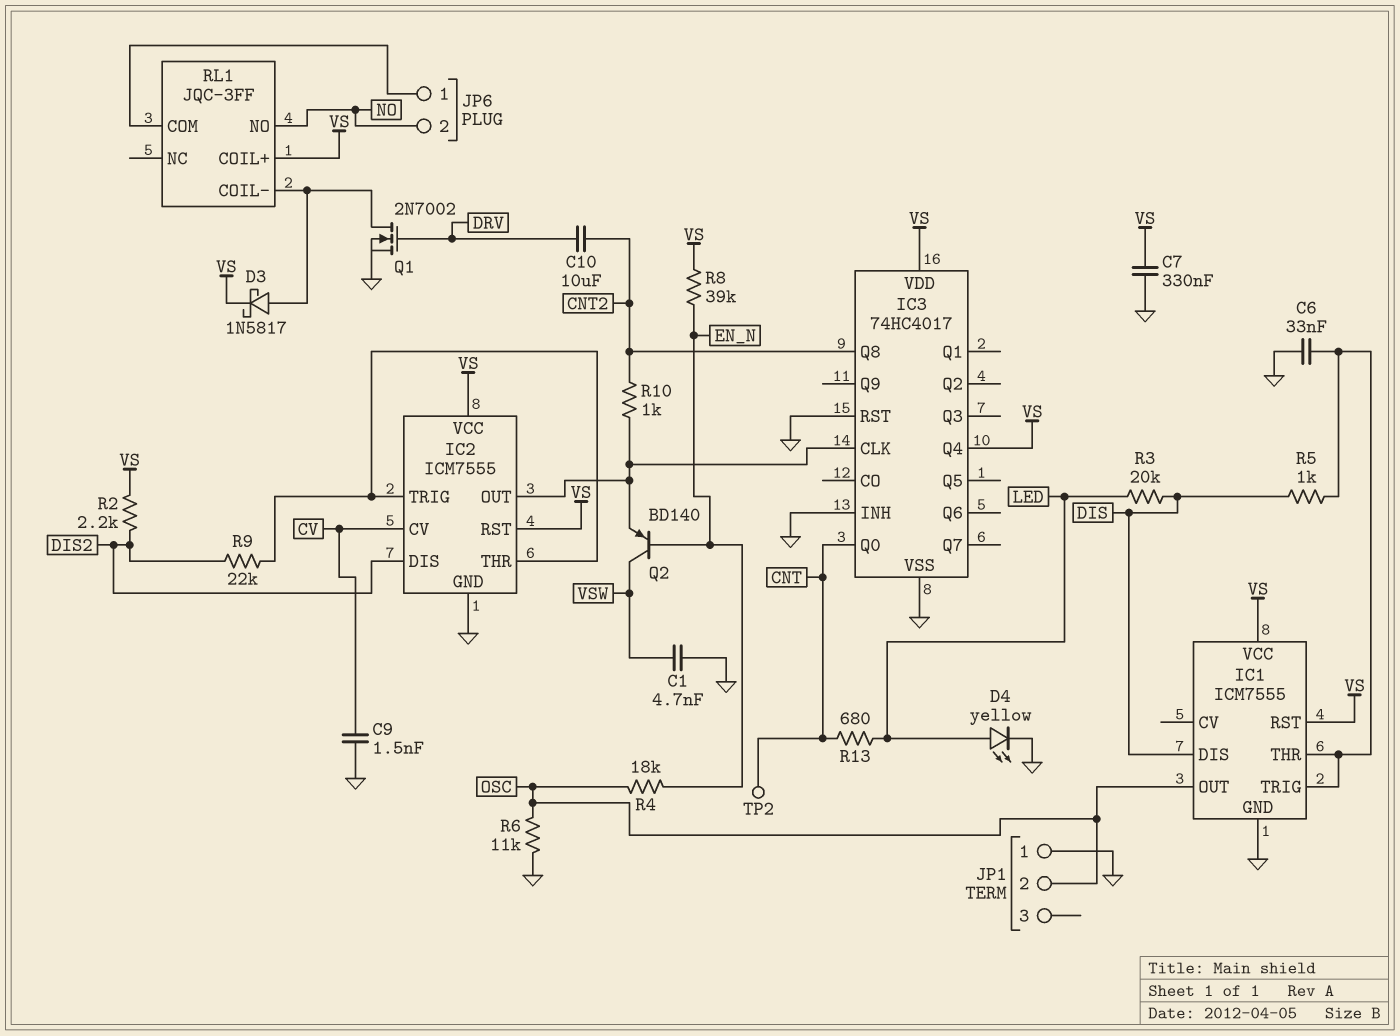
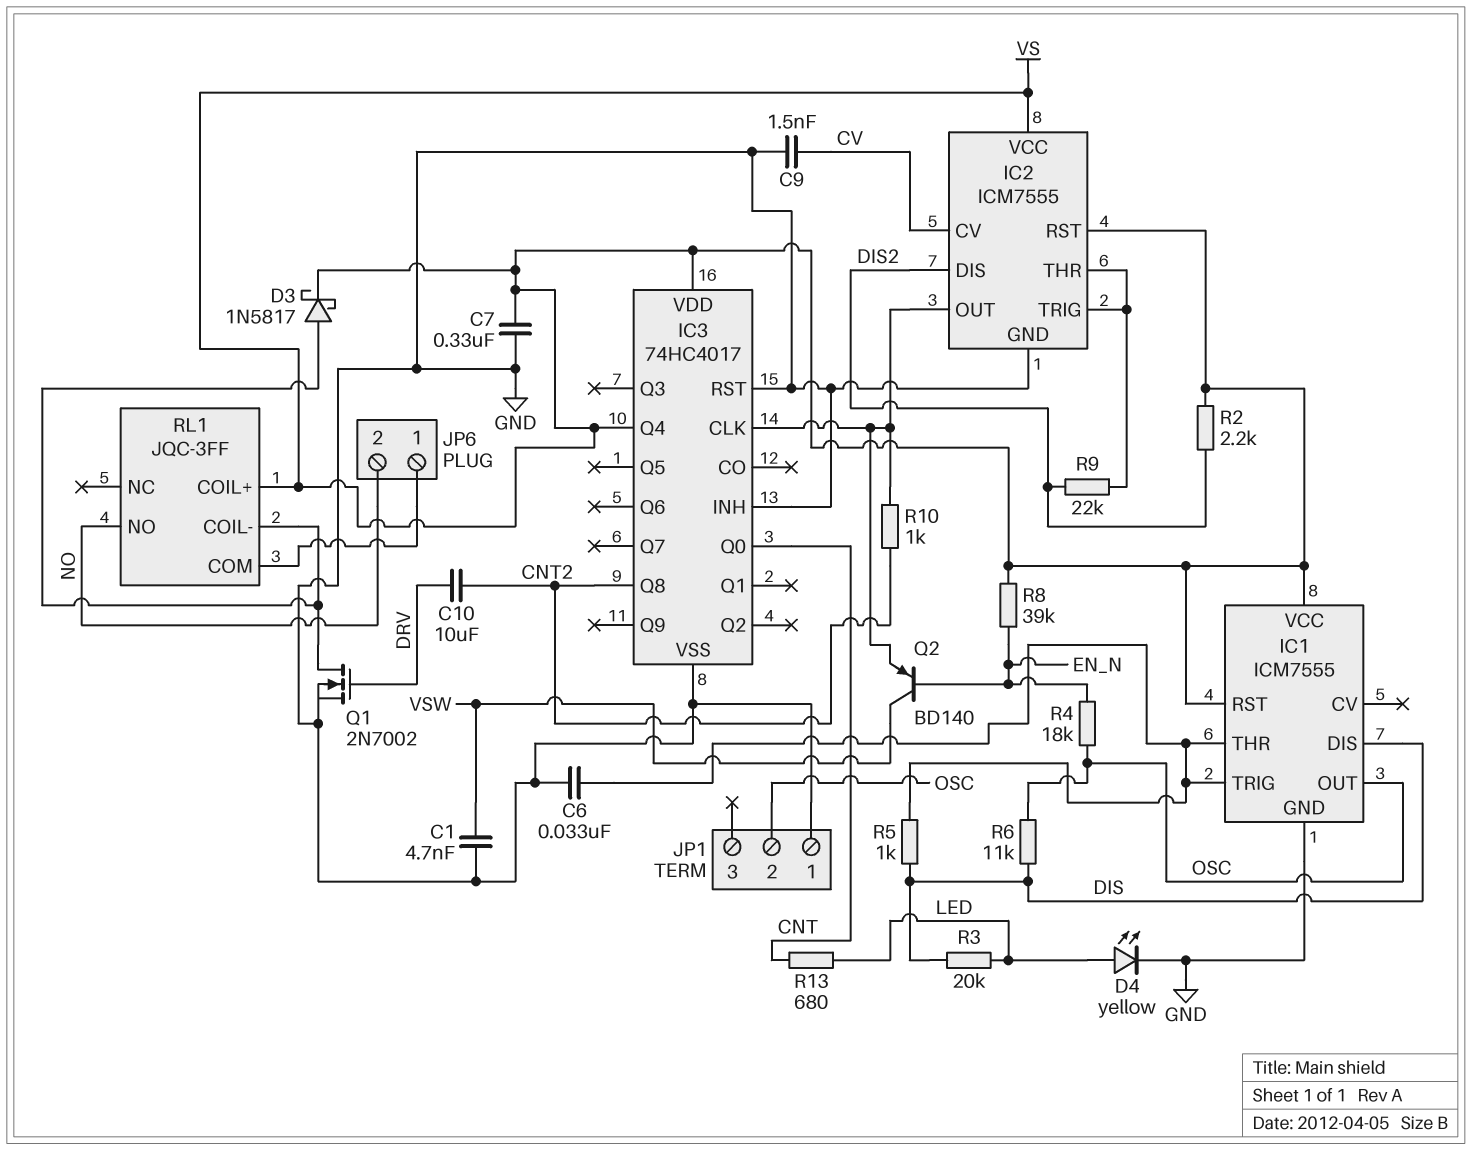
R6: 11k (GND, OSC) -> 11k (DIS, OSC)
TP2: test point (CNT) -> none

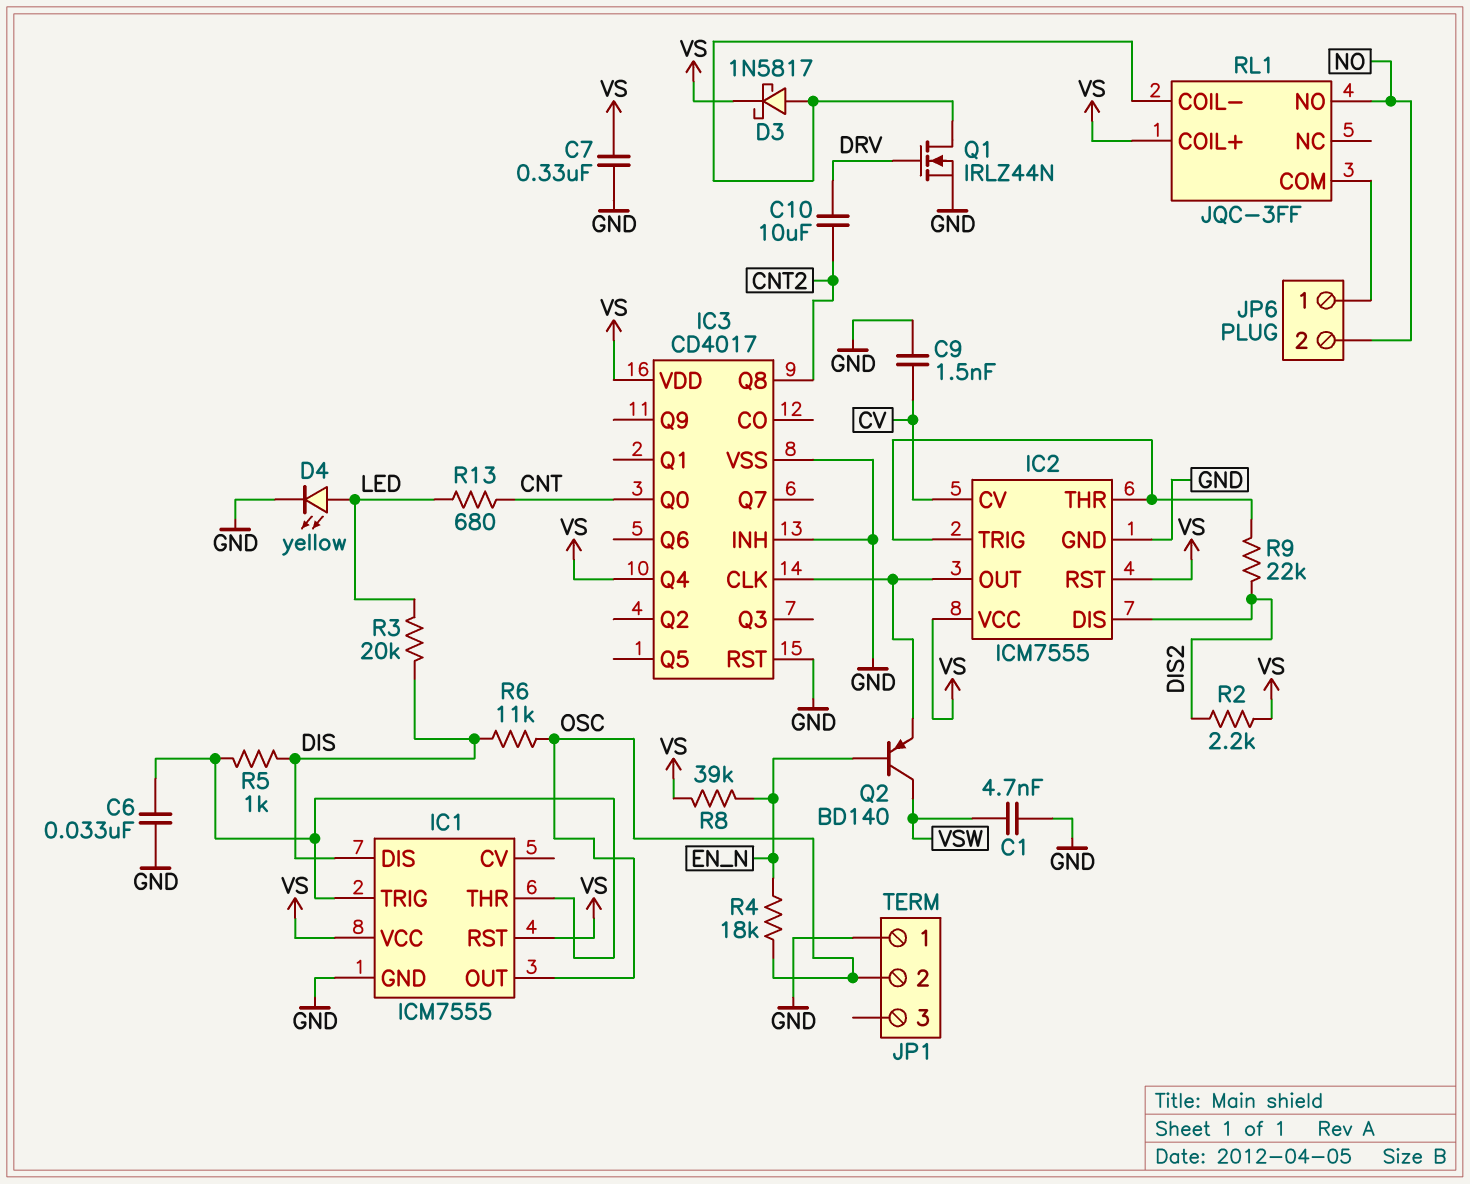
IC3: 74HC4017 -> CD4017
Q1: NMOS 2N7002 (G DRV, D RL1/COIL-, S GND) -> NMOS IRLZ44N (G DRV, D RL1/COIL-, S GND)
R10: 1k (CNT2, IC2/OUT) -> none

